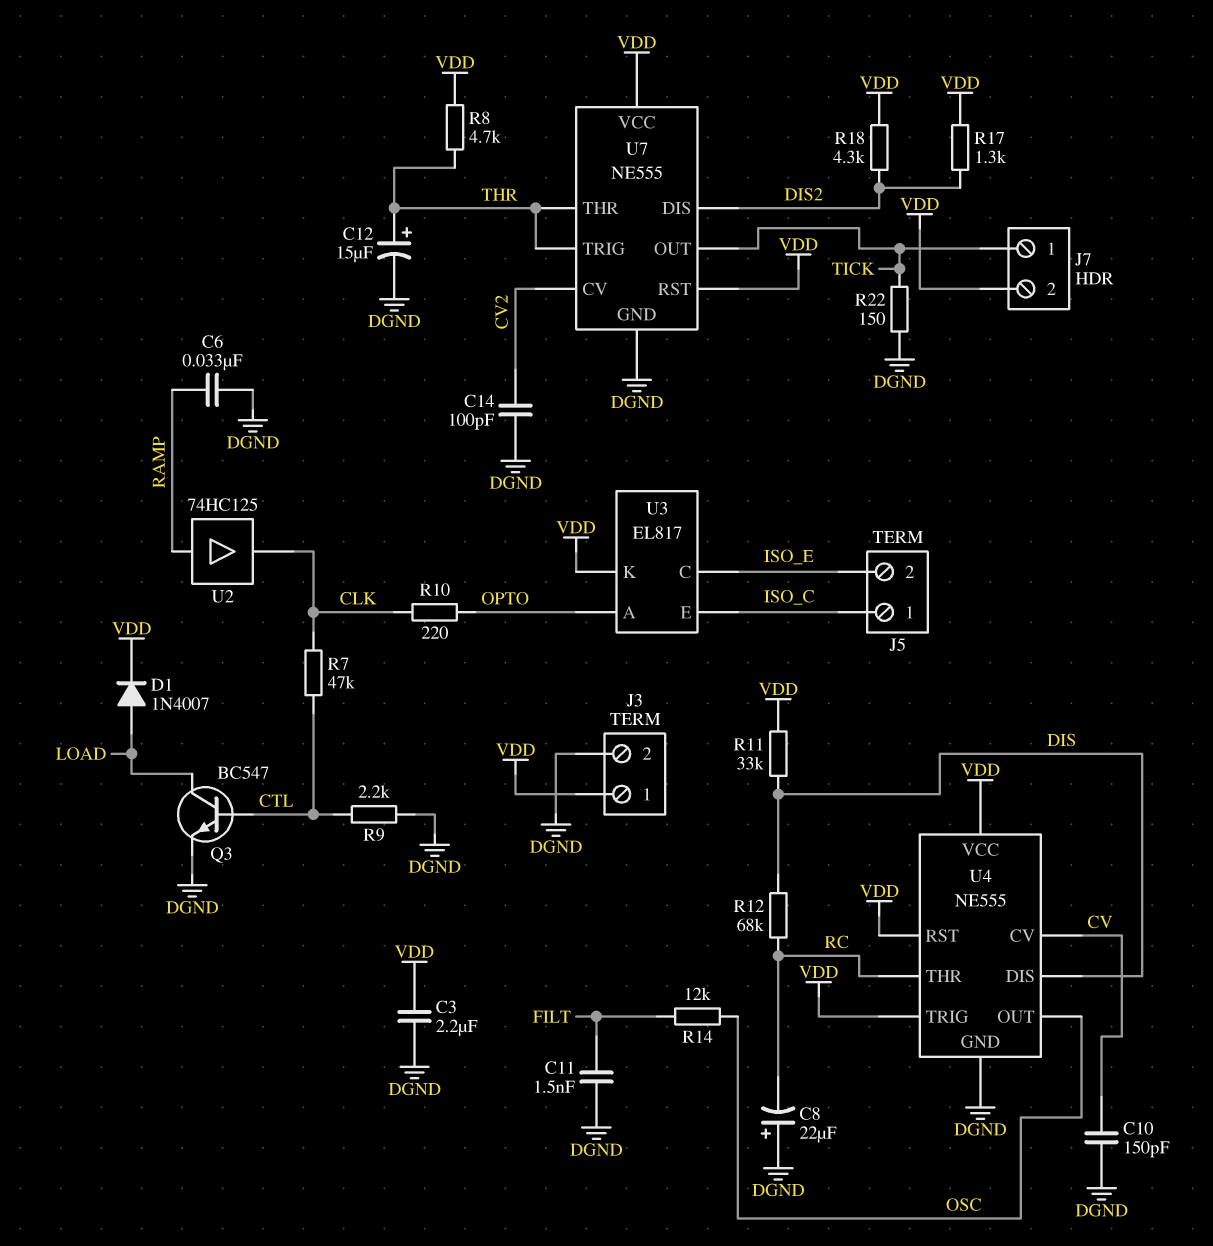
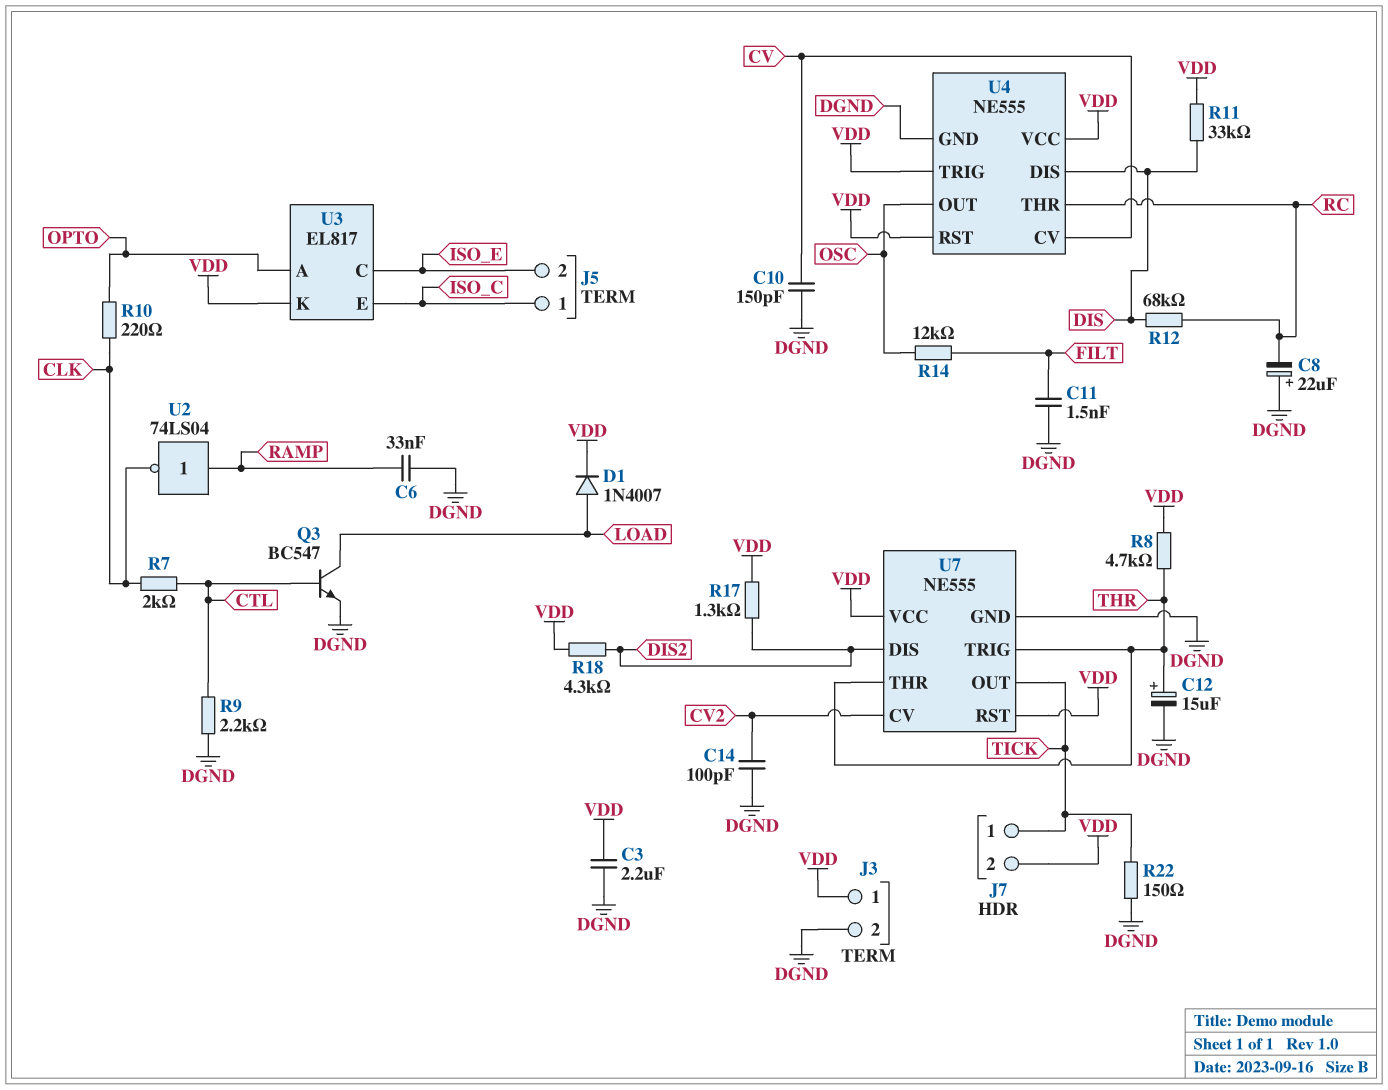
R7: 47k (CLK, CTL) -> 2k (CLK, CTL)
U2: buffer 74HC125 (in RAMP, out CLK) -> NOT 74LS04 (in RAMP, out CLK)

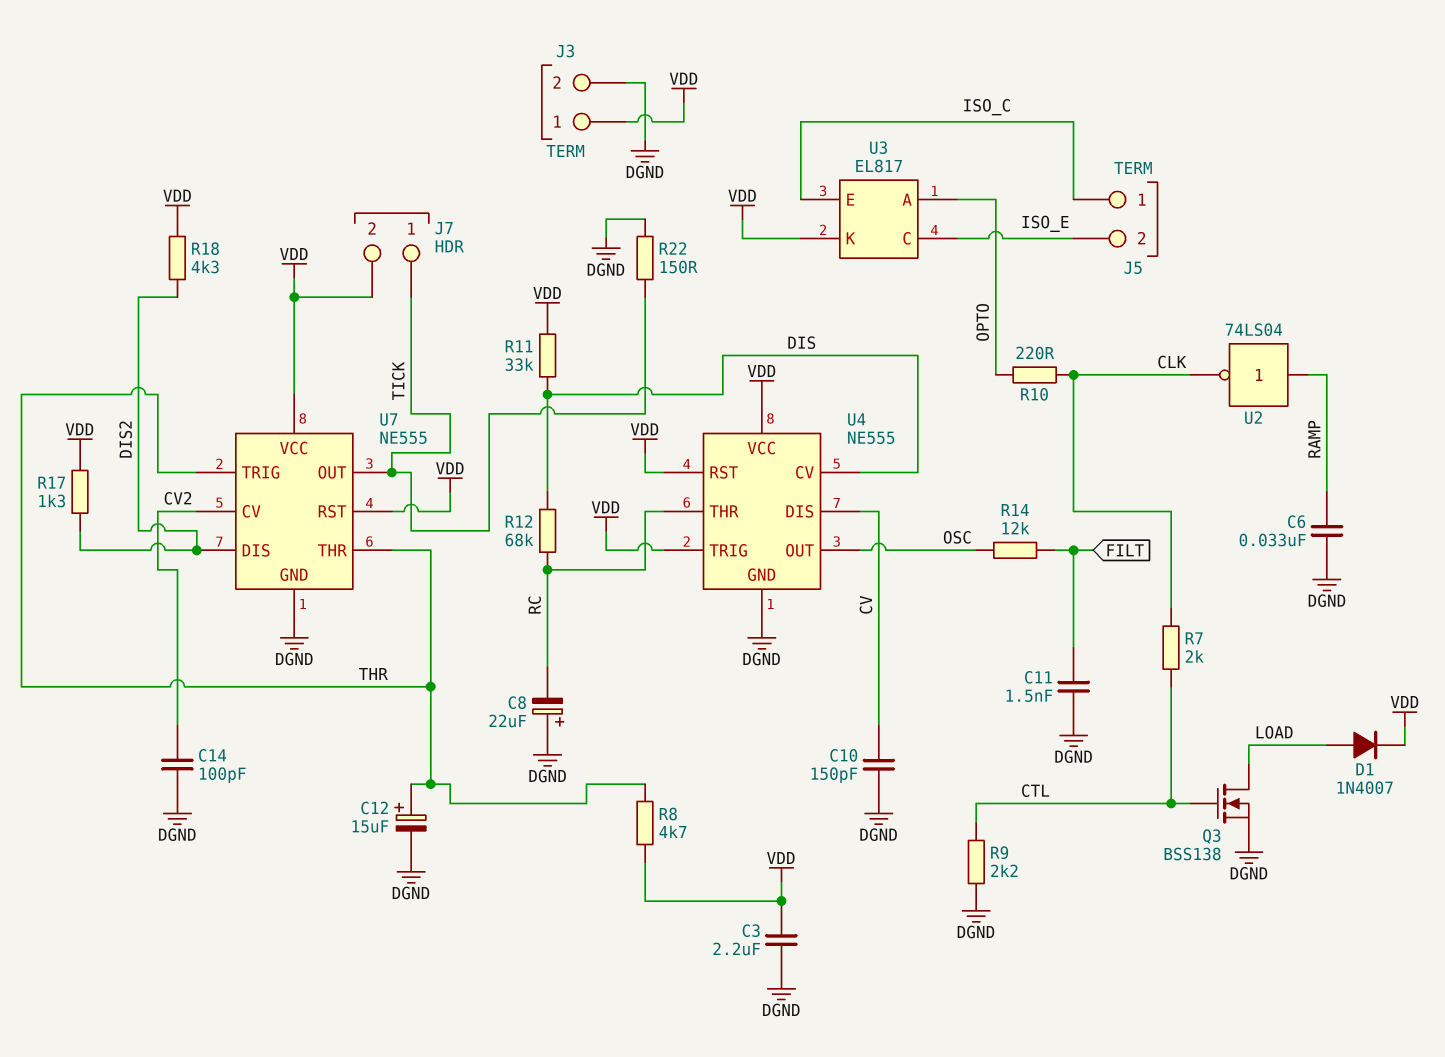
Q3: NPN BC547 (B CTL, C LOAD, E DGND) -> NMOS BSS138 (G CTL, D LOAD, S DGND)
U4 pin CV: CV -> DIS
U4 pin DIS: DIS -> CV

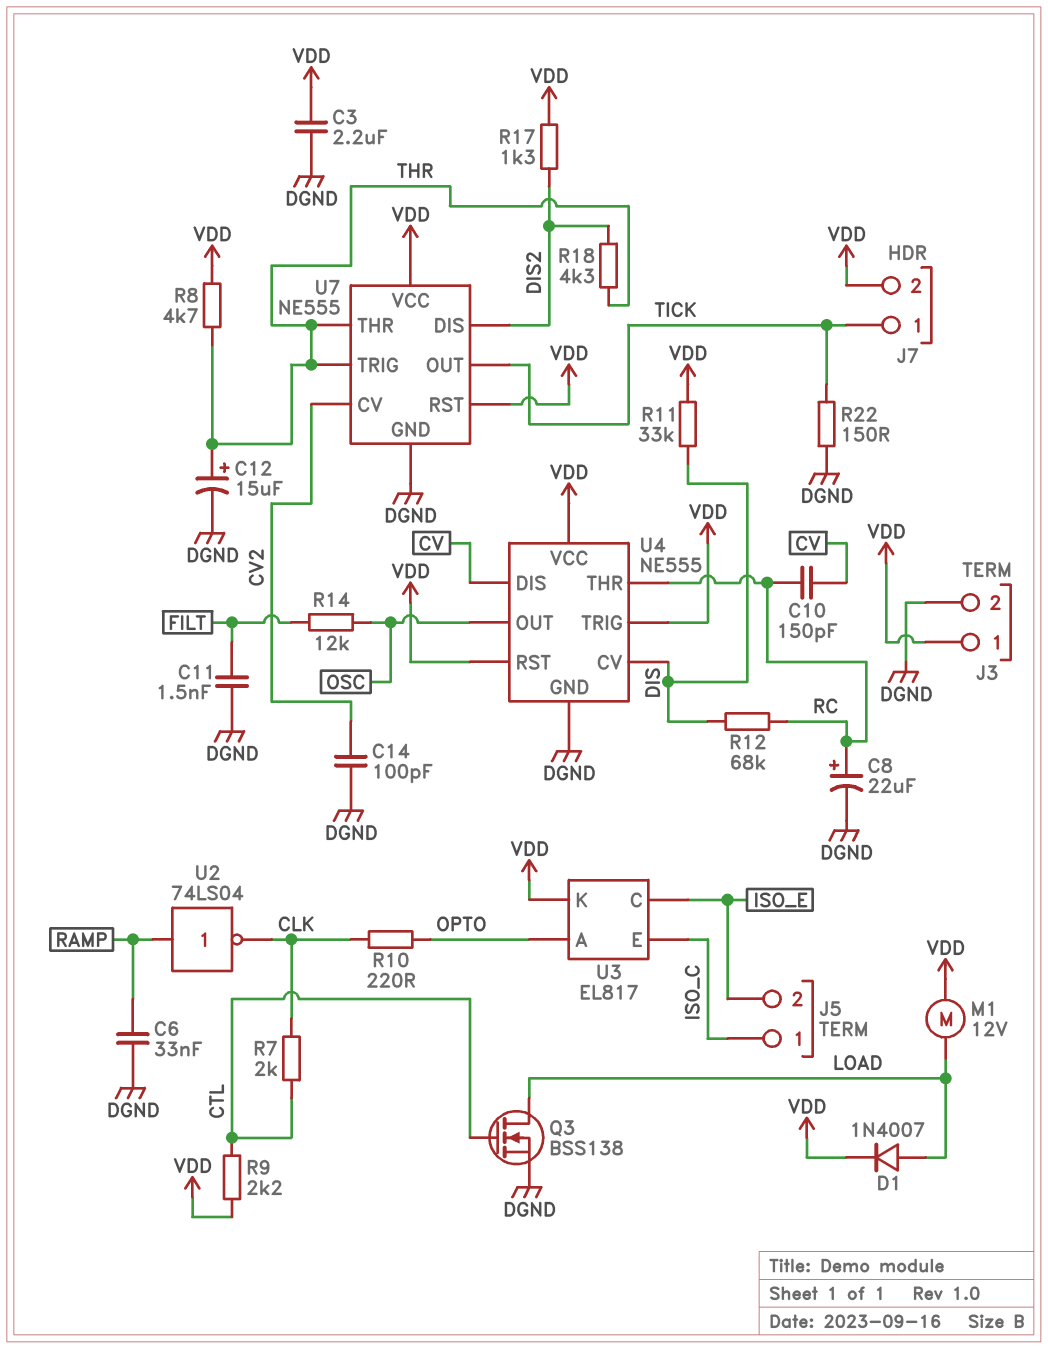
C8: 22uF (plus DGND, minus RC) -> 22uF (plus RC, minus DGND)
C10: 150pF (CV, DGND) -> 150pF (CV, RC)
M1: none -> motor 12V (LOAD, VDD)
R9: 2.2k (CTL, DGND) -> 2.2k (CTL, VDD)
R18: 4.3k (DIS2, VDD) -> 4.3k (DIS2, THR)

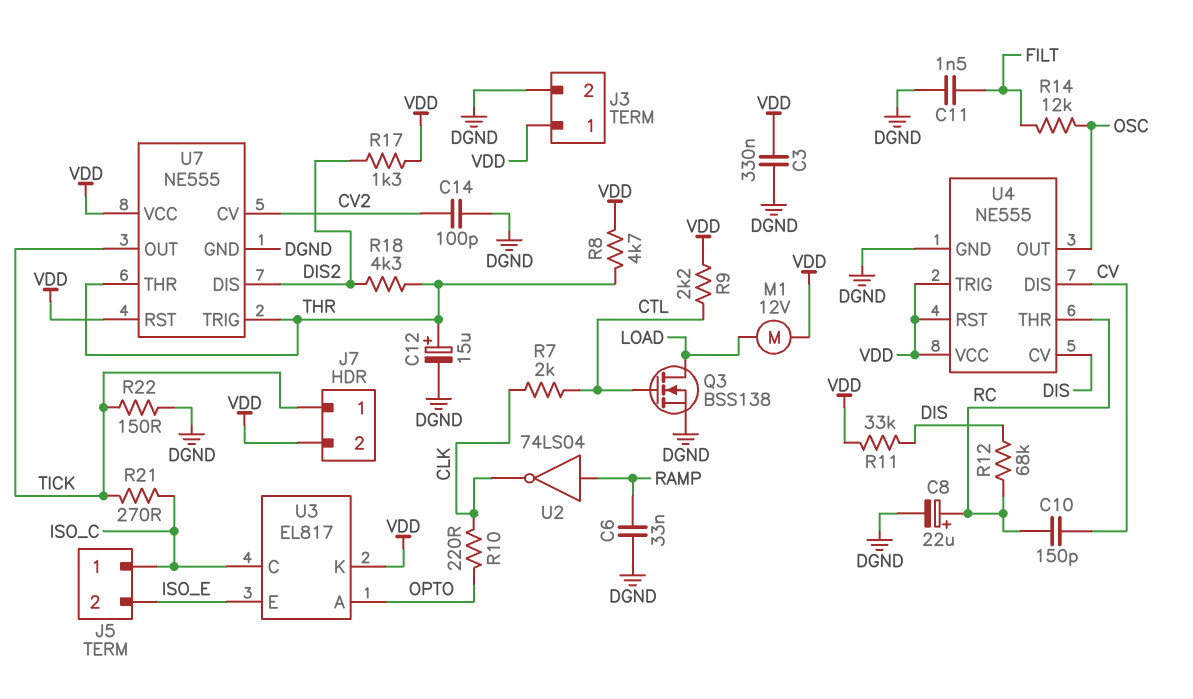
C3: 2.2uF (DGND, VDD) -> 330nF (DGND, VDD)
D1: diode 1N4007 (A LOAD, K VDD) -> none
R21: none -> 270 (ISO_C, TICK)
U3 pin C: ISO_E -> ISO_C
U3 pin E: ISO_C -> ISO_E

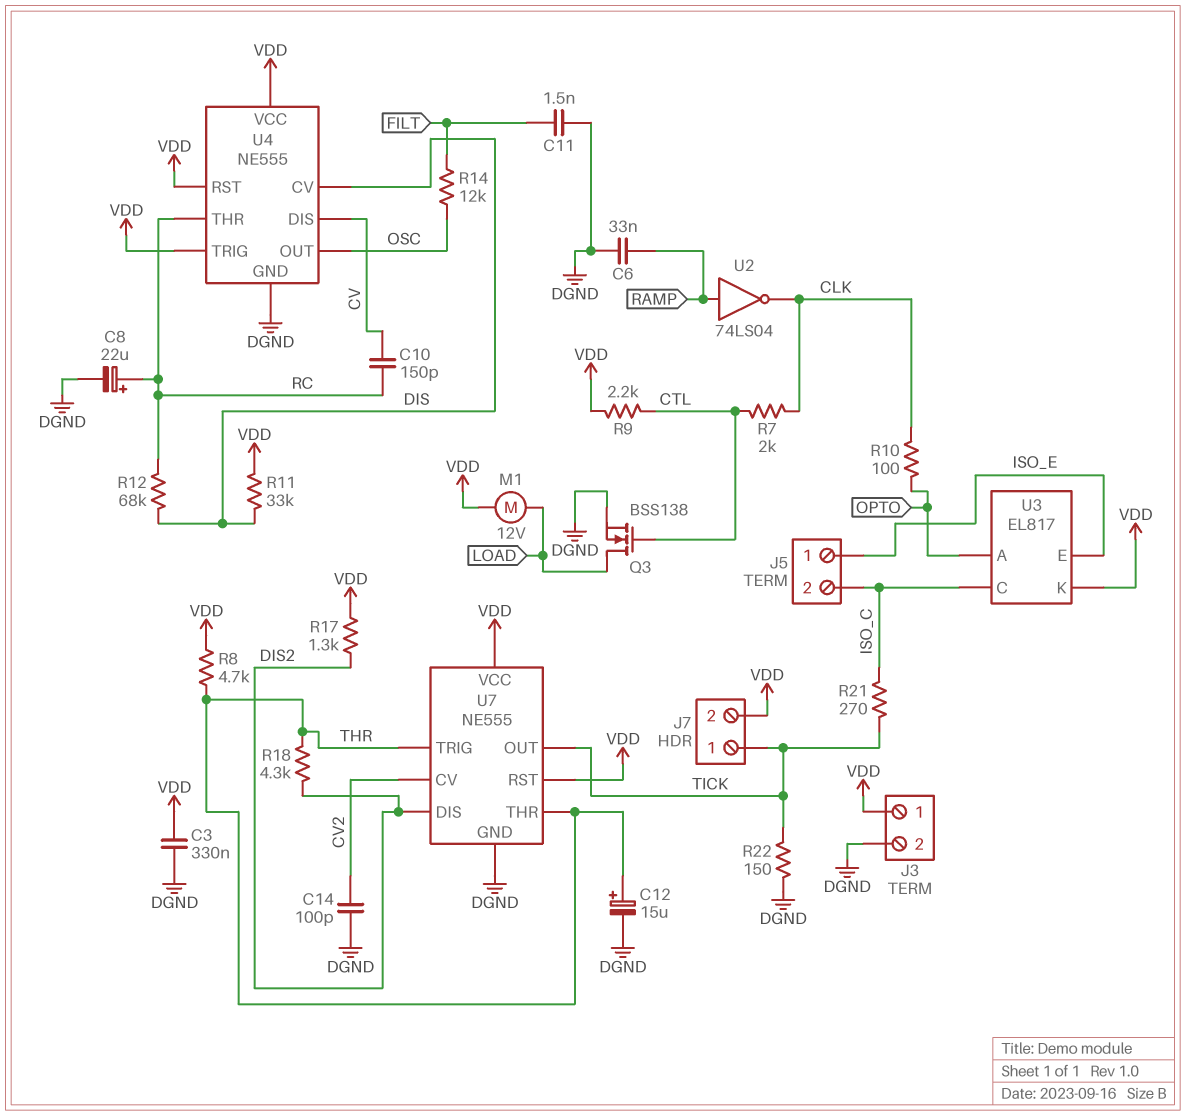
J5 pin 1: ISO_C -> ISO_E
J5 pin 2: ISO_E -> ISO_C
R10: 220 (CLK, OPTO) -> 100 (CLK, OPTO)

